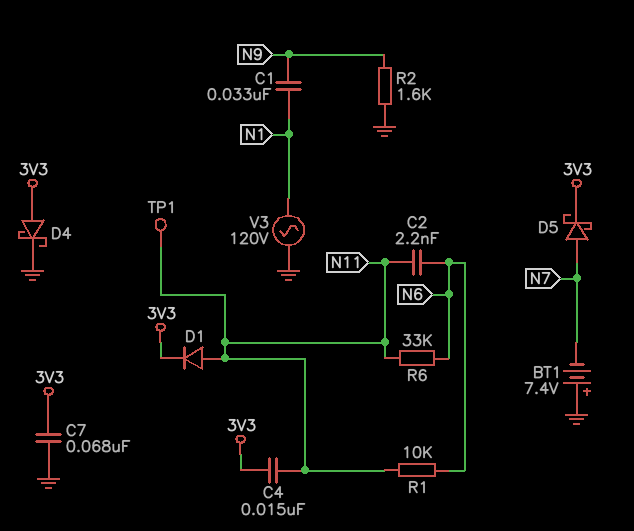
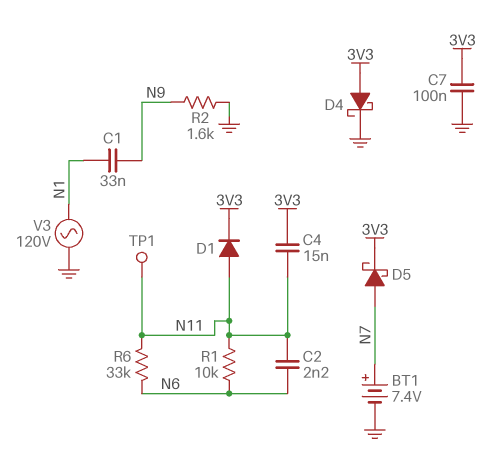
BT1: 7.4V (plus GND, minus N7) -> 7.4V (plus N7, minus GND)
C7: 68nF (3V3, GND) -> 100nF (3V3, GND)

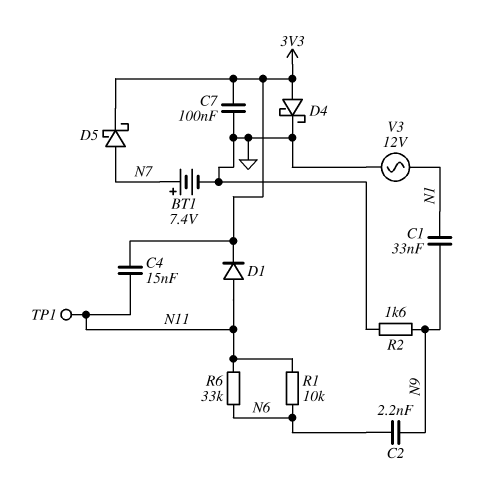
C2: 2.2nF (N6, N11) -> 2.2nF (N6, N9)
V3: AC 120V (GND, N1) -> AC 12V (GND, N1)

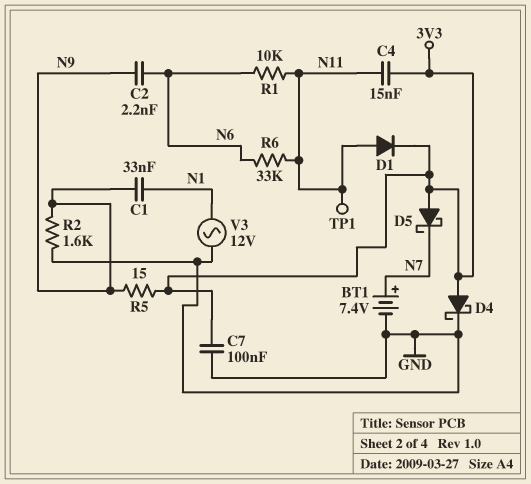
D5: schottky (A N7, K 3V3) -> schottky (A 3V3, K N7)
R5: none -> 15 (3V3, N9)

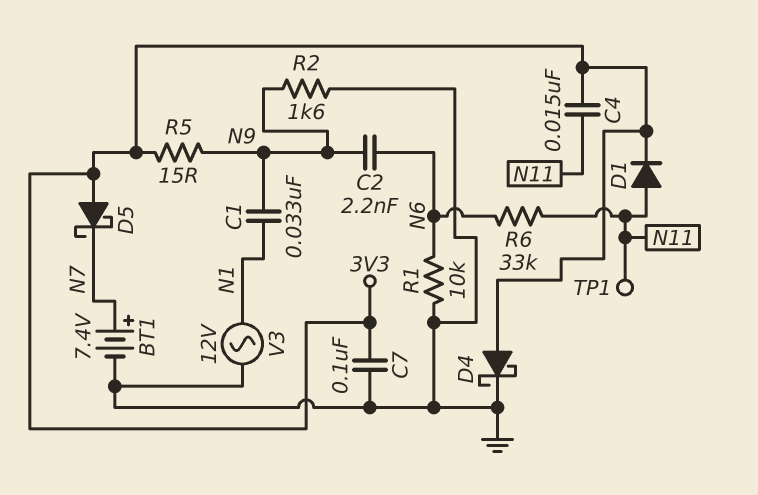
R1: 10k (N6, N11) -> 10k (GND, N6)

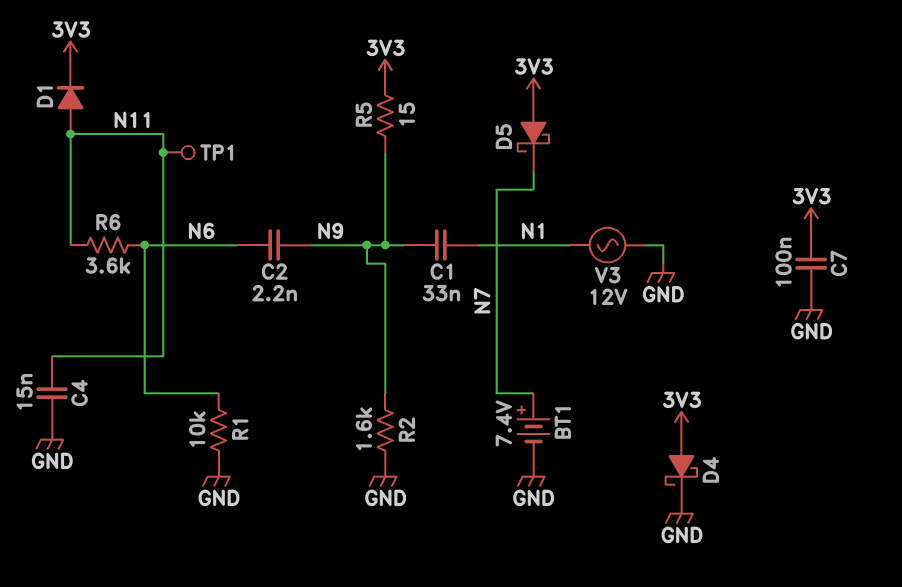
C4: 15nF (3V3, N11) -> 15nF (GND, N11)
R6: 33k (N6, N11) -> 3.6k (N6, N11)

